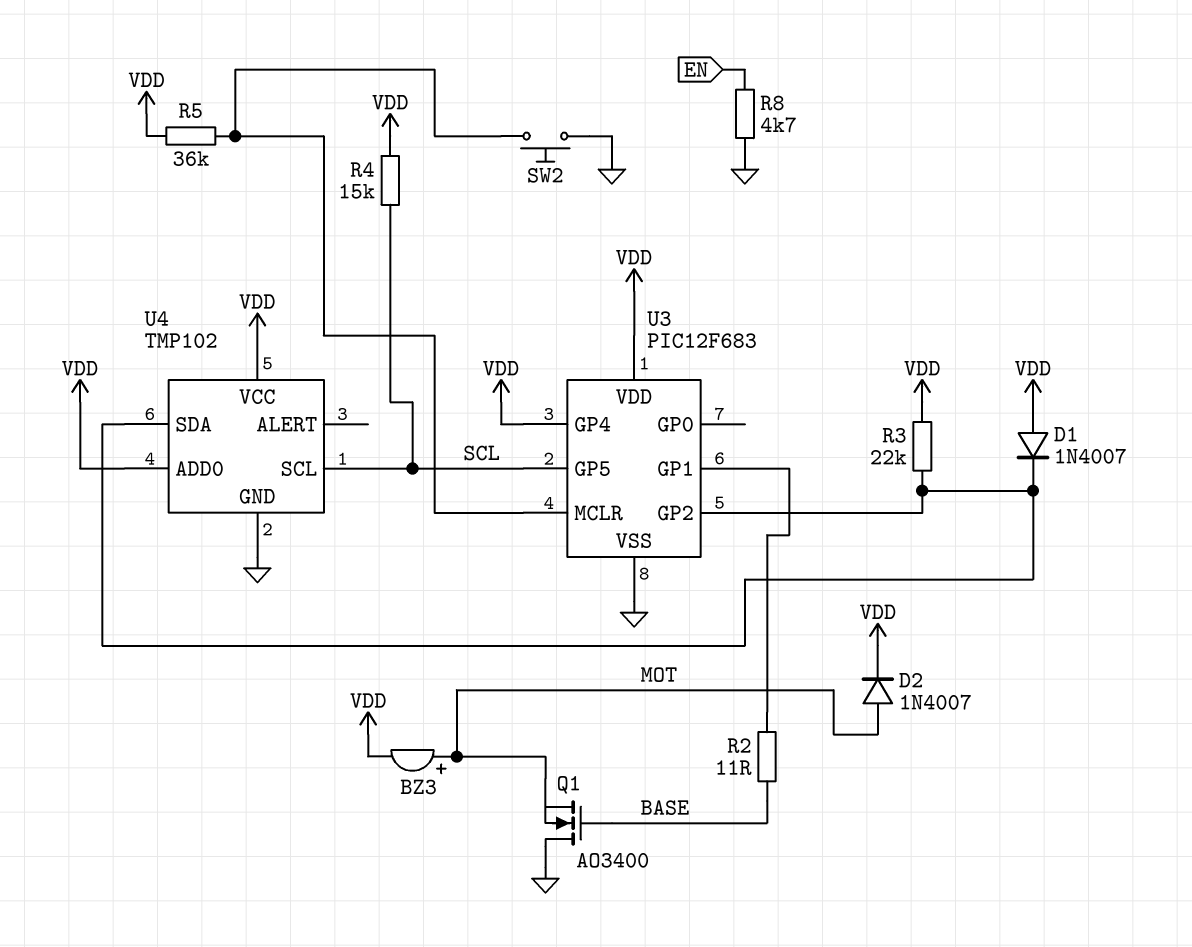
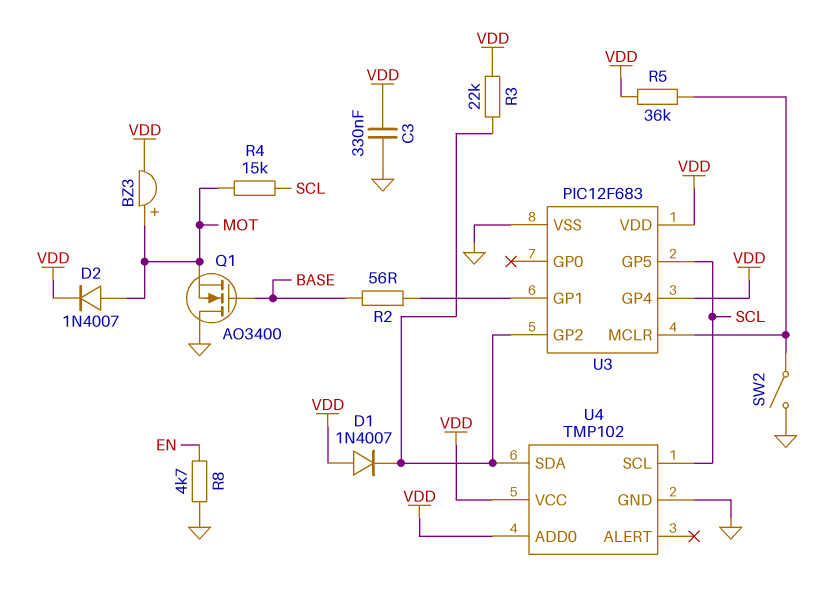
C3: none -> 330nF (GND, VDD)
R2: 11 (BASE, U3/GP1) -> 56 (BASE, U3/GP1)
R4: 15k (SCL, VDD) -> 15k (MOT, SCL)
SW2: button (GND, U3/MCLR) -> switch (GND, U3/MCLR)

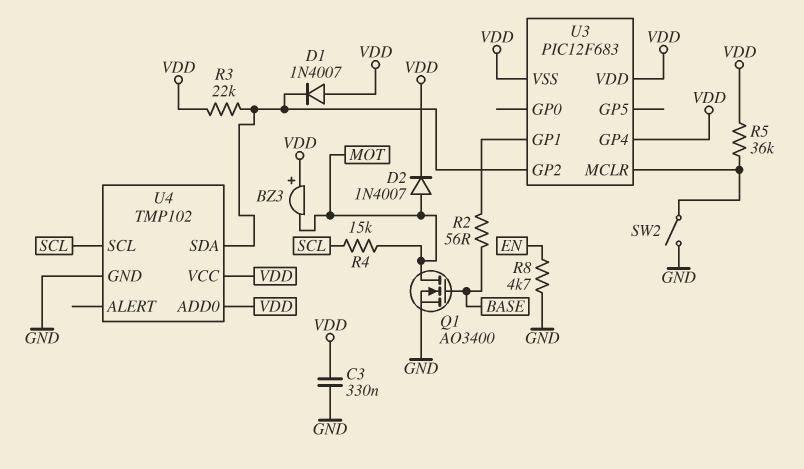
BZ3: buzzer (plus MOT, minus VDD) -> buzzer (plus VDD, minus MOT)
Q1: NMOS AO3400 (G BASE, D GND, S MOT) -> NMOS AO3400 (G BASE, D MOT, S GND)
U3 pin GP5: SCL -> none
U3 pin VSS: GND -> VDD

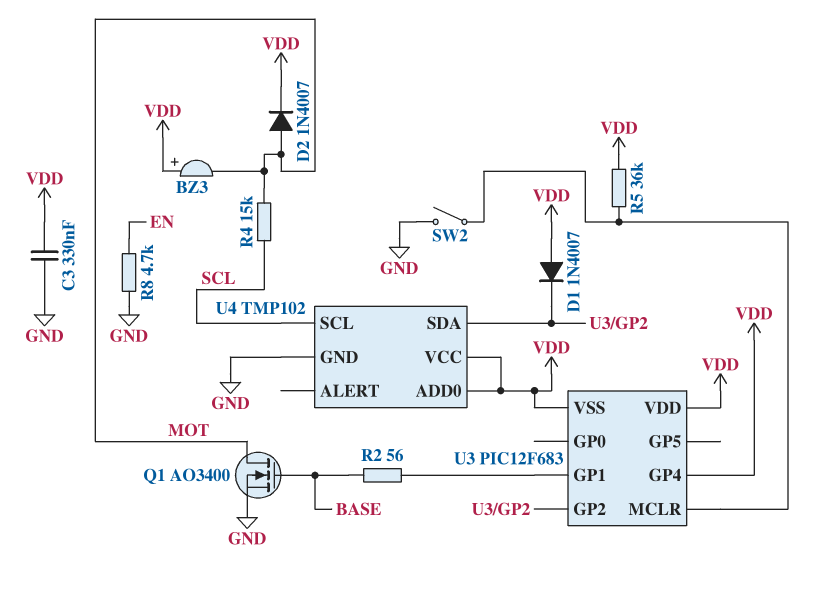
R3: 22k (U3/GP2, VDD) -> none

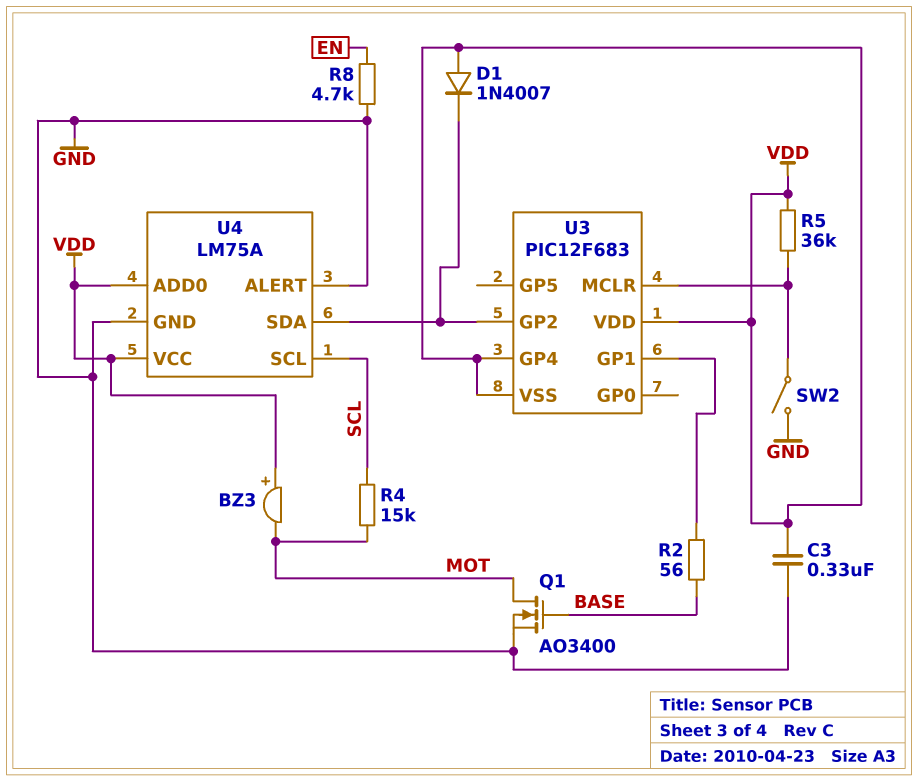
D2: diode 1N4007 (A MOT, K VDD) -> none
U4: TMP102 -> LM75A
U4 pin ALERT: none -> GND

